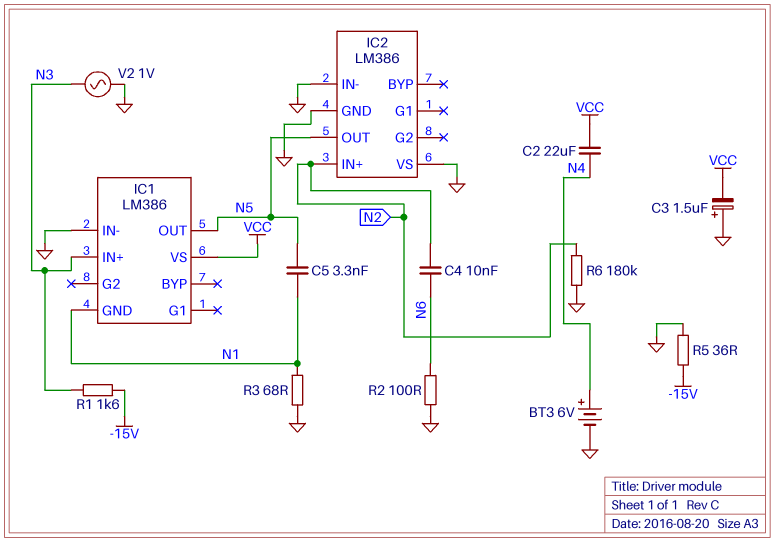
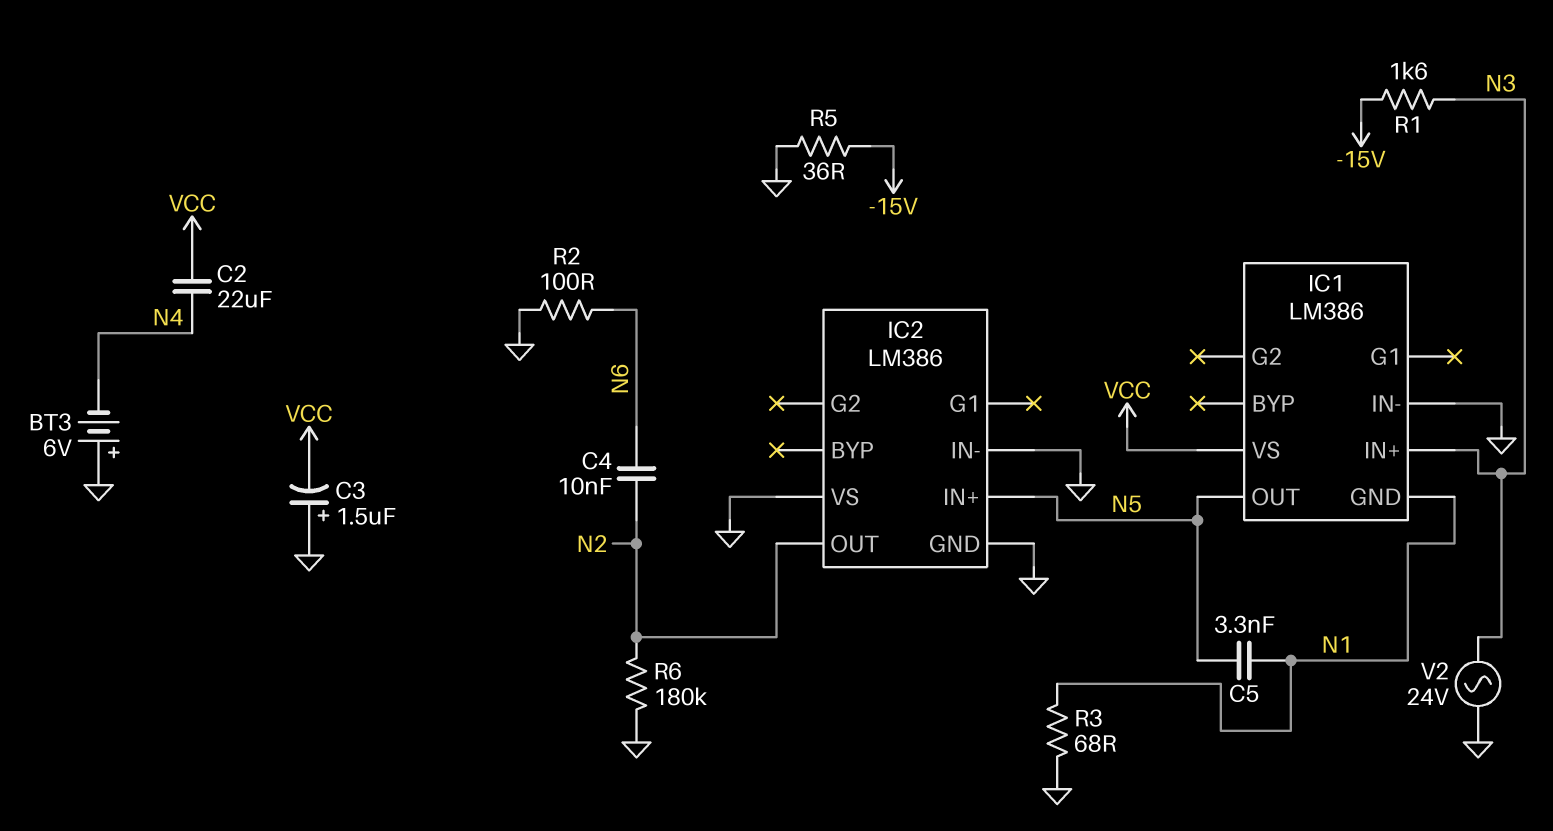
BT3: 6V (plus N4, minus GND) -> 6V (plus GND, minus N4)
IC2 pin IN+: N2 -> N5
IC2 pin OUT: N5 -> N2
V2: AC 1V (GND, N3) -> AC 24V (GND, N3)

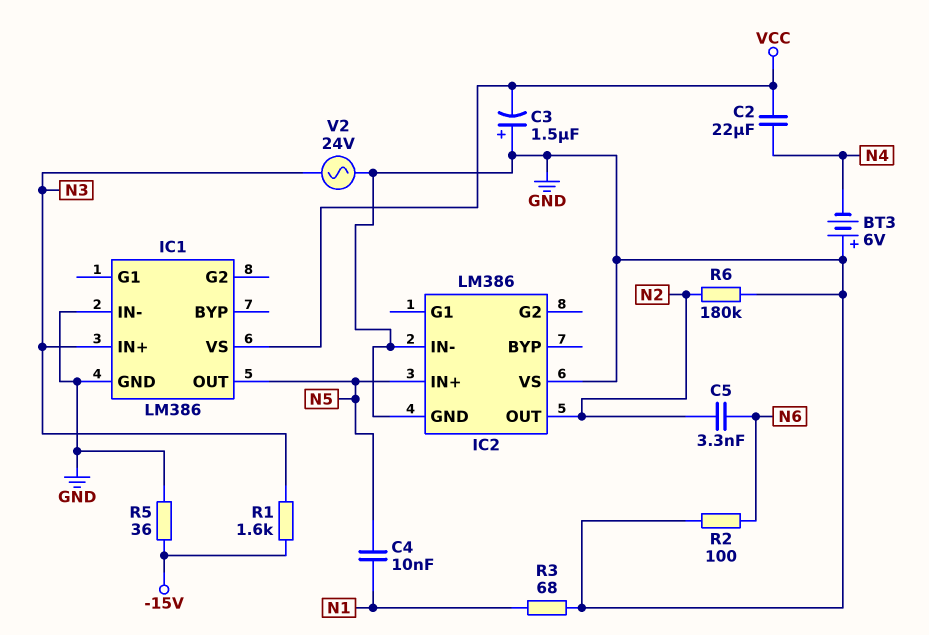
C4: 10nF (N2, N6) -> 10nF (N1, N5)
C5: 3.3nF (N1, N5) -> 3.3nF (N2, N6)
IC1 pin GND: N1 -> GND

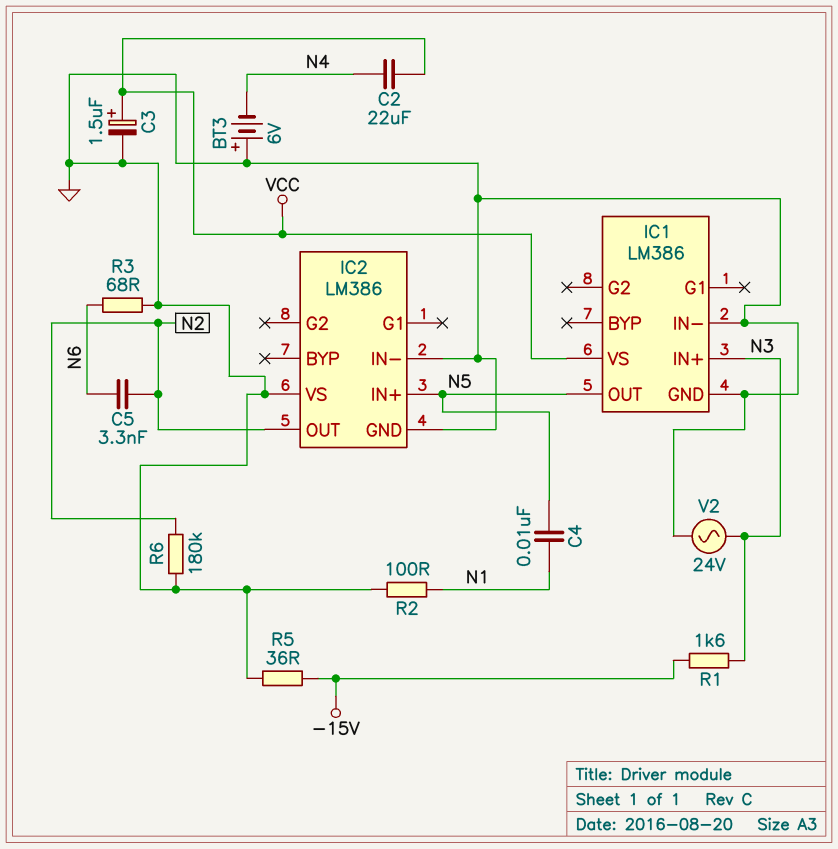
C3: 1.5uF (plus GND, minus VCC) -> 1.5uF (plus VCC, minus GND)
R2: 100 (GND, N6) -> 100 (GND, N1)
R3: 68 (GND, N1) -> 68 (GND, N6)

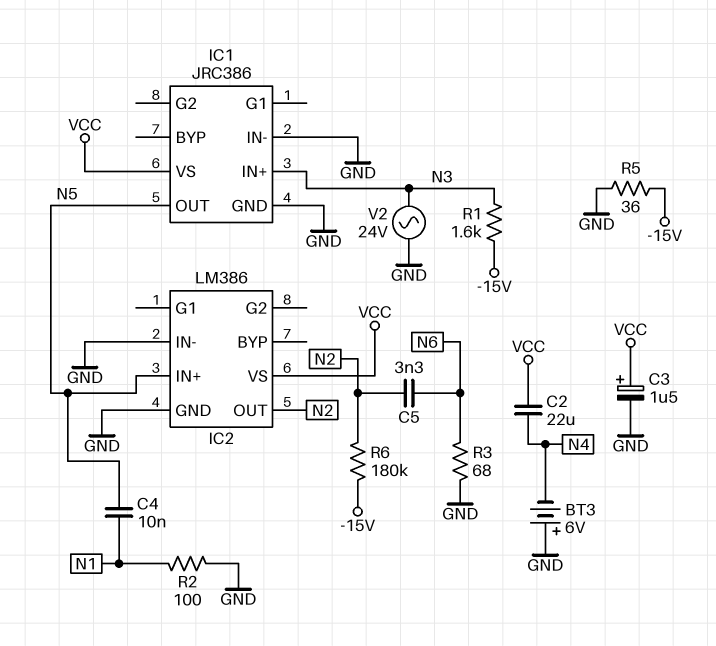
IC1: LM386 -> JRC386
IC2 pin VS: GND -> VCC
R6: 180k (GND, N2) -> 180k (-15V, N2)

